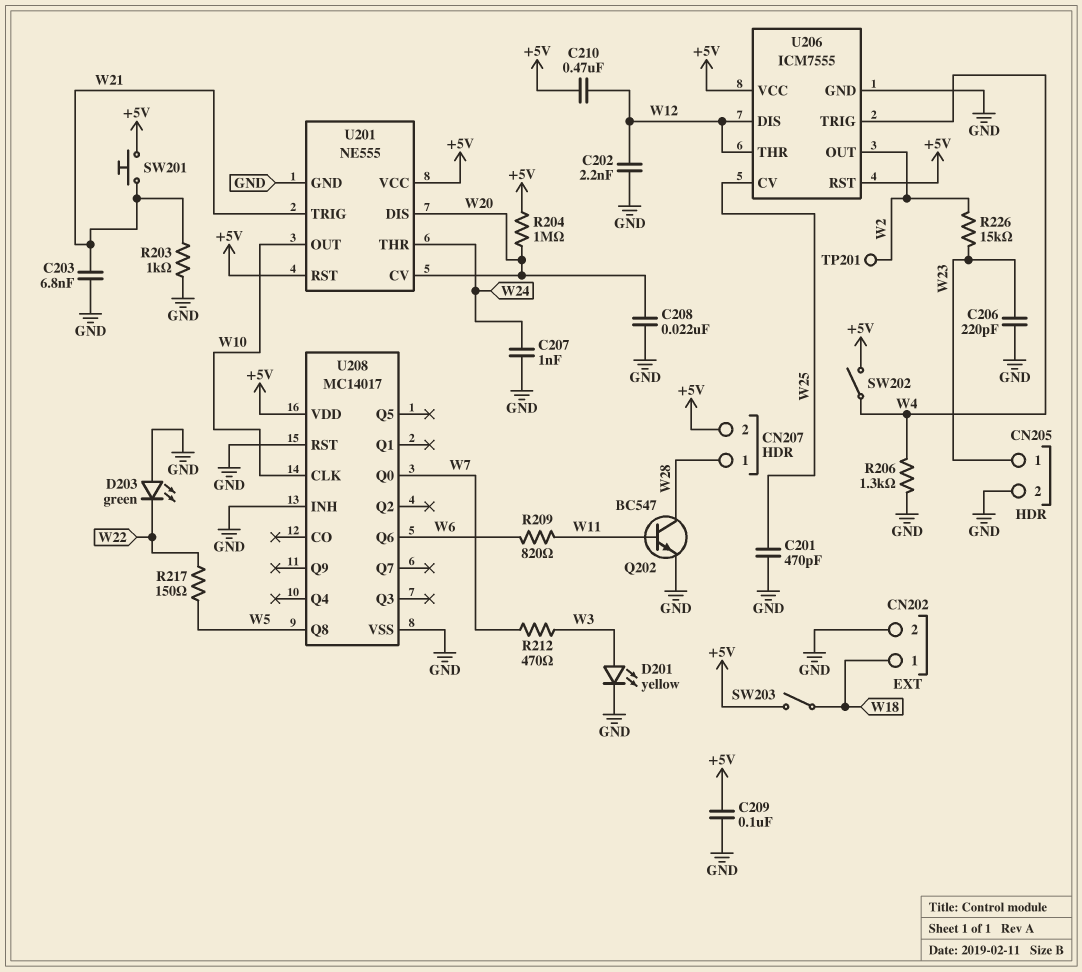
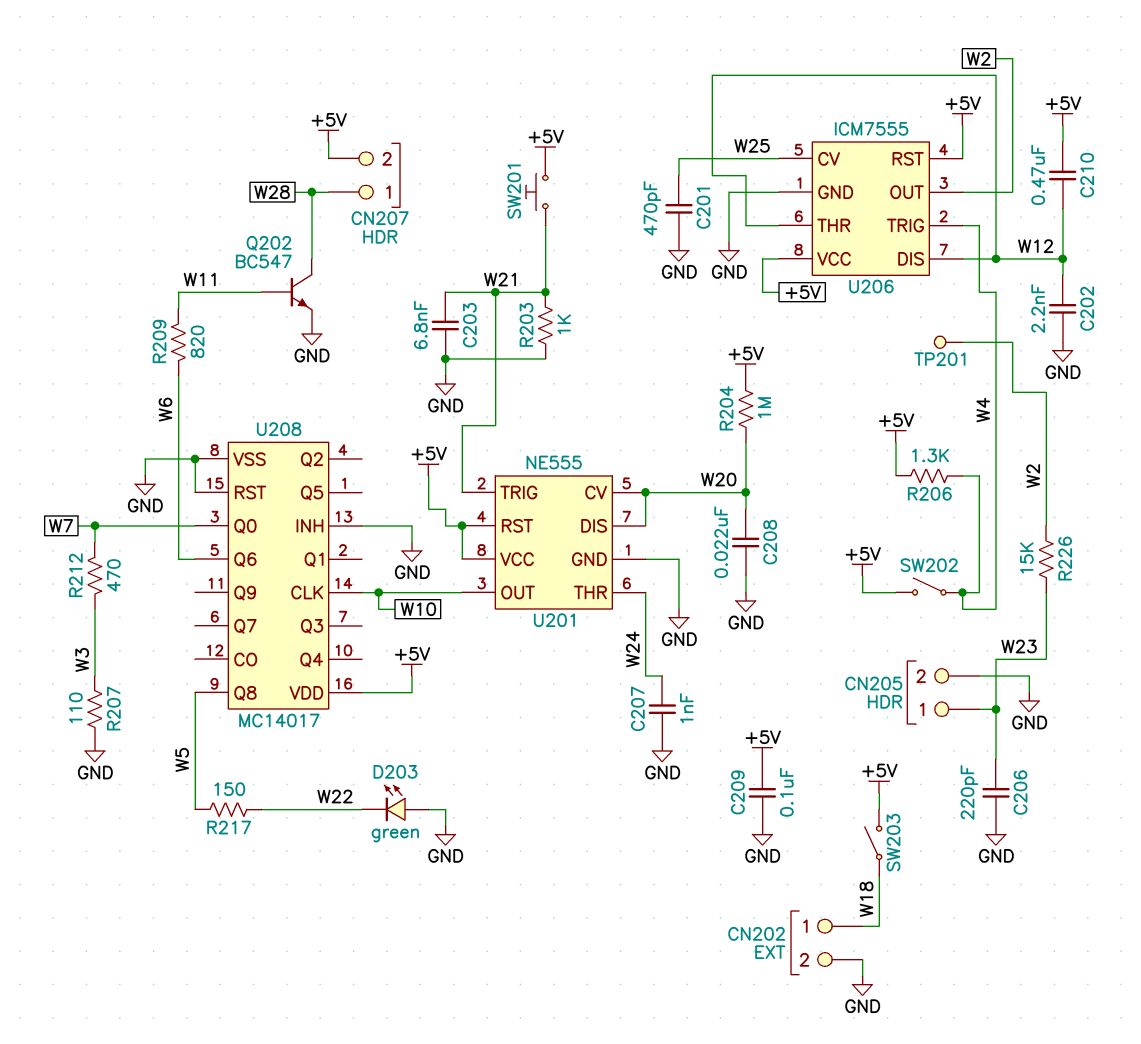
D201: LED yellow (A W3, K GND) -> none
R206: 1.3k (GND, W4) -> 1.3k (+5V, W4)
R207: none -> 110 (GND, W3)

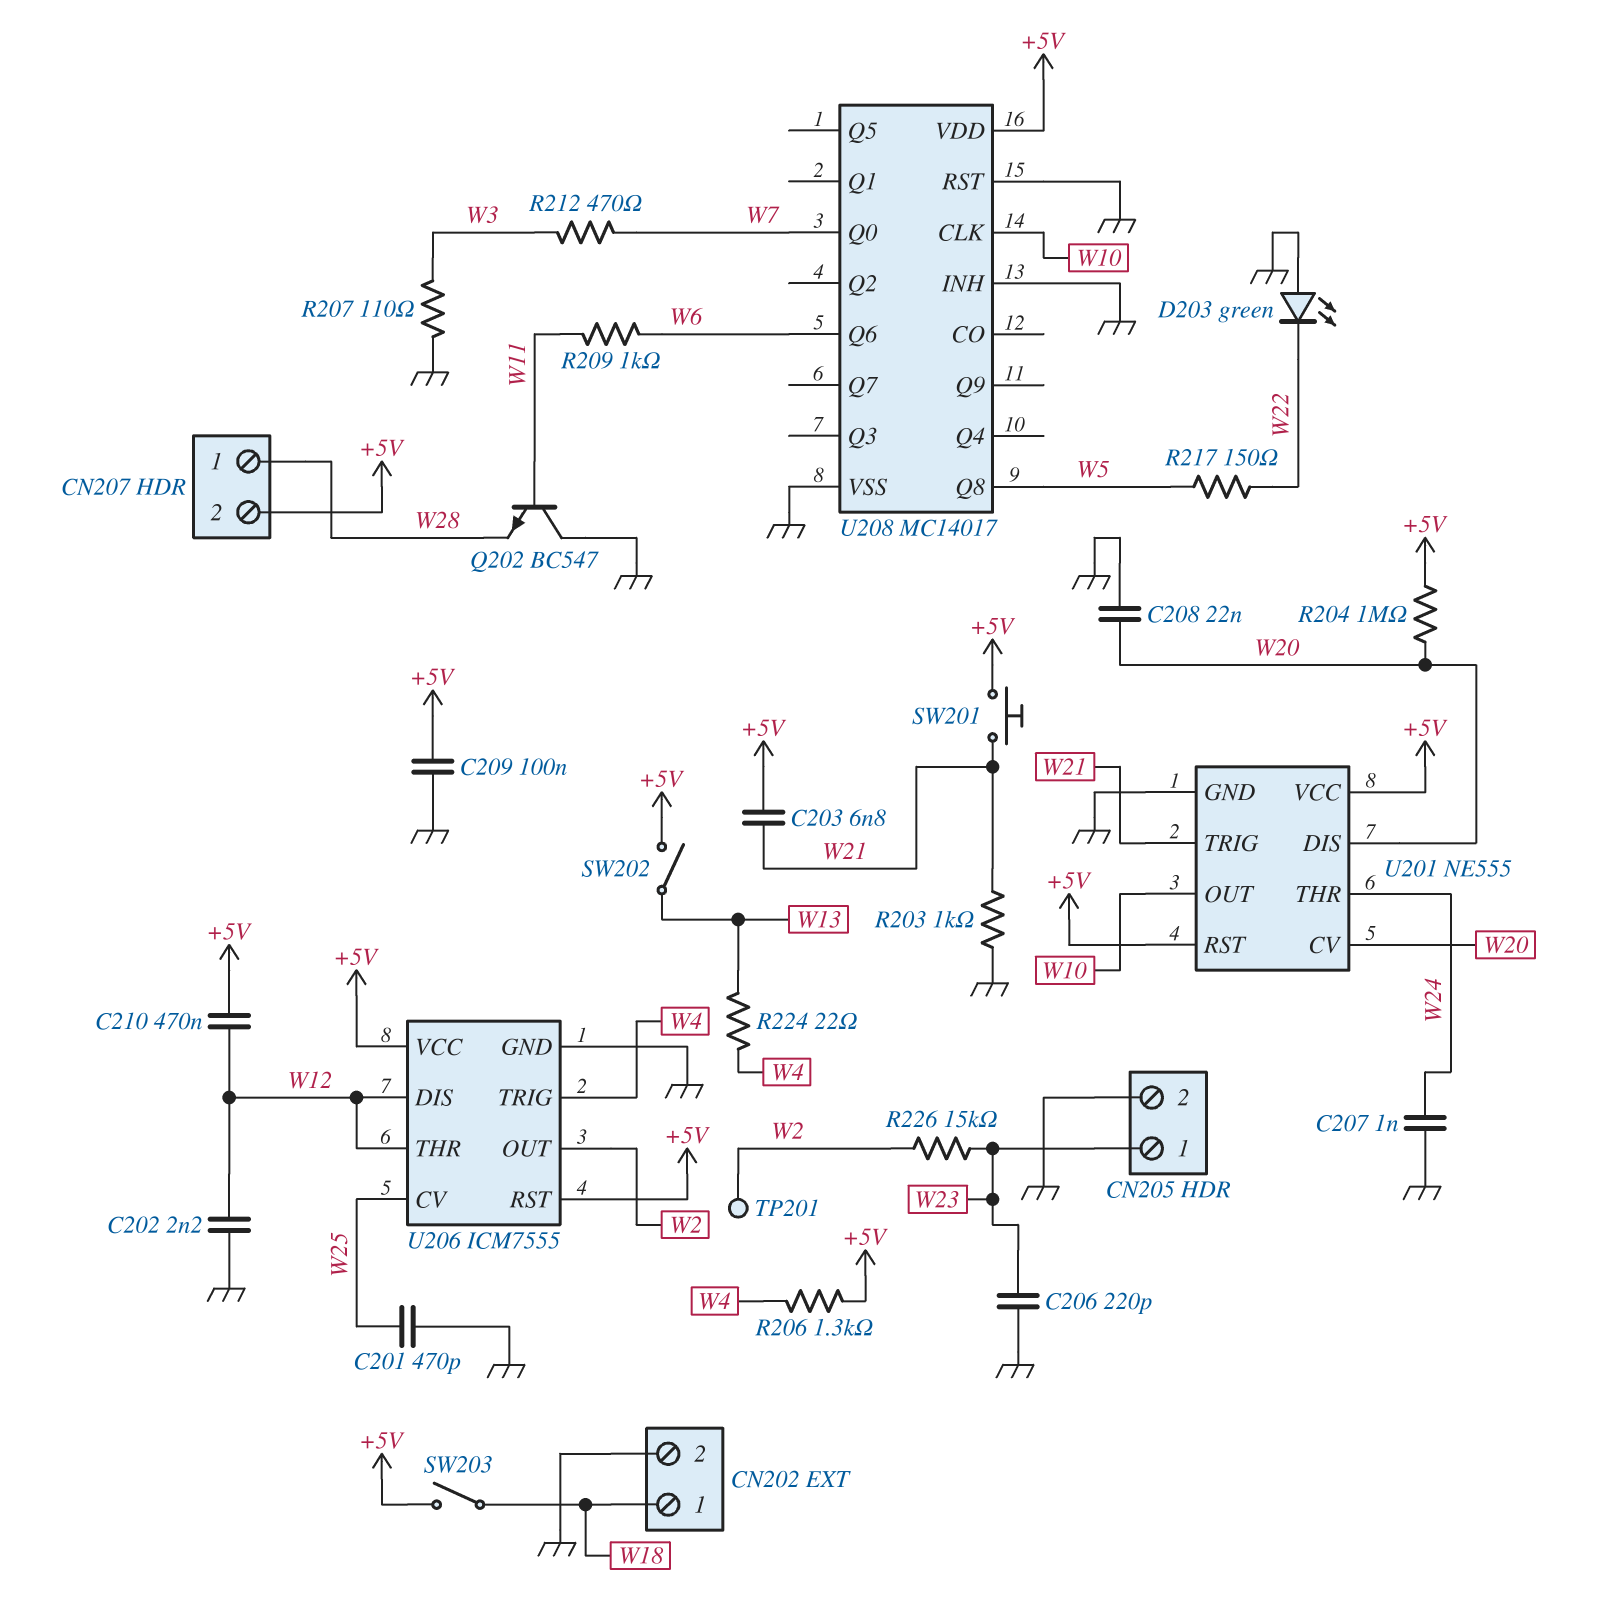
C203: 6.8nF (GND, W21) -> 6.8nF (+5V, W21)
Q202: NPN BC547 (B W11, C W28, E GND) -> NPN BC547 (B W11, C GND, E W28)
R209: 820 (W6, W11) -> 1k (W6, W11)
R224: none -> 22 (W4, W13)
SW202: switch (+5V, W4) -> switch (+5V, W13)

